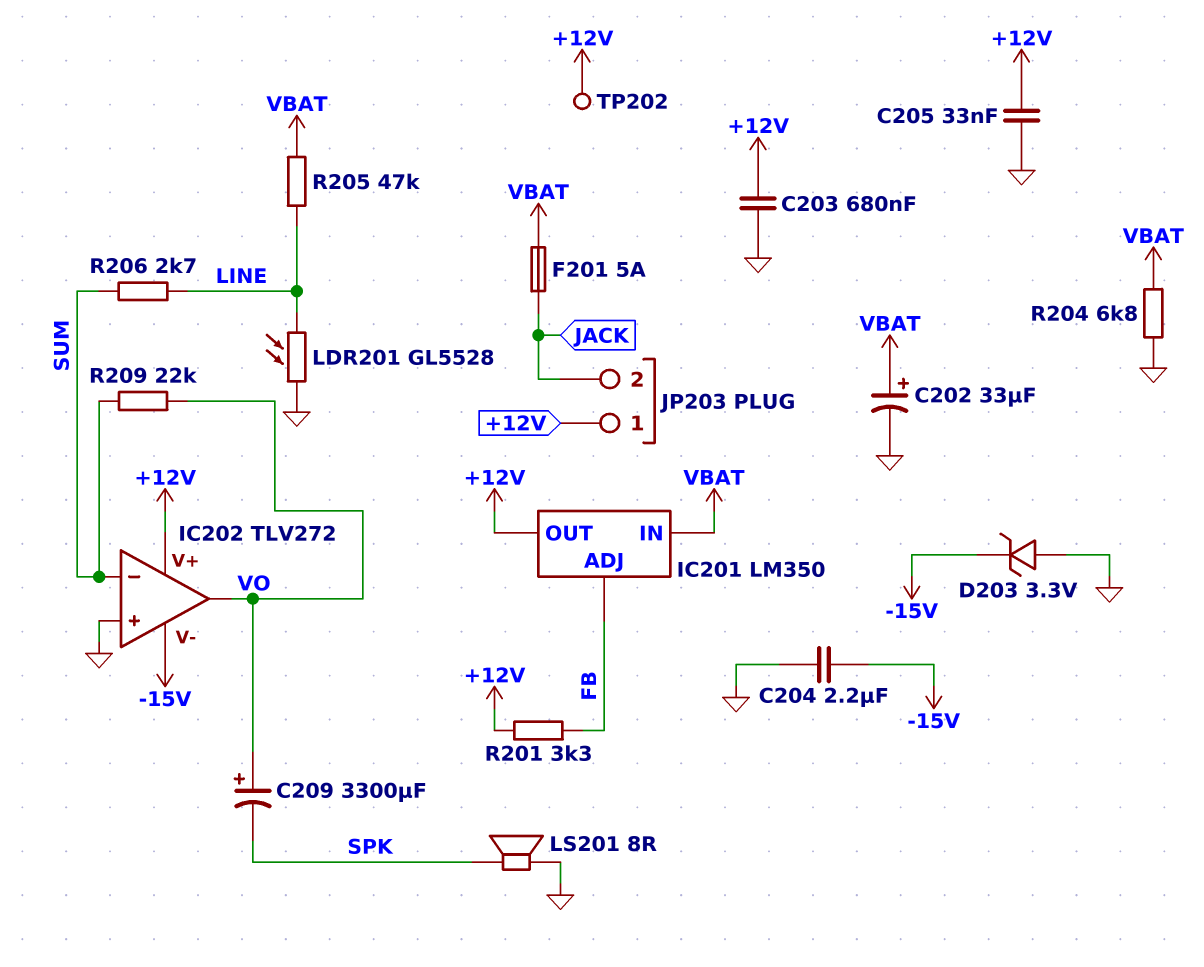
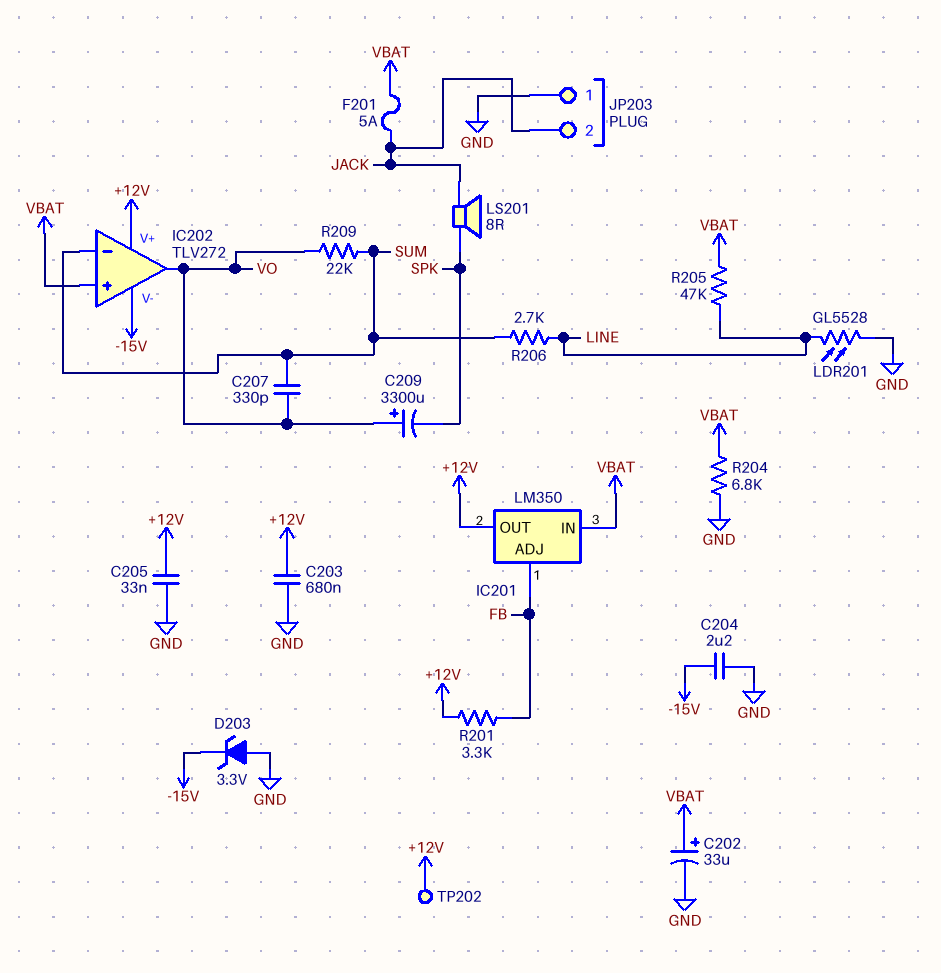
C207: none -> 330pF (SUM, VO)
IC202 pin in+: GND -> VBAT
JP203 pin 1: +12V -> GND
LS201: speaker 8R (GND, SPK) -> speaker 8R (JACK, SPK)

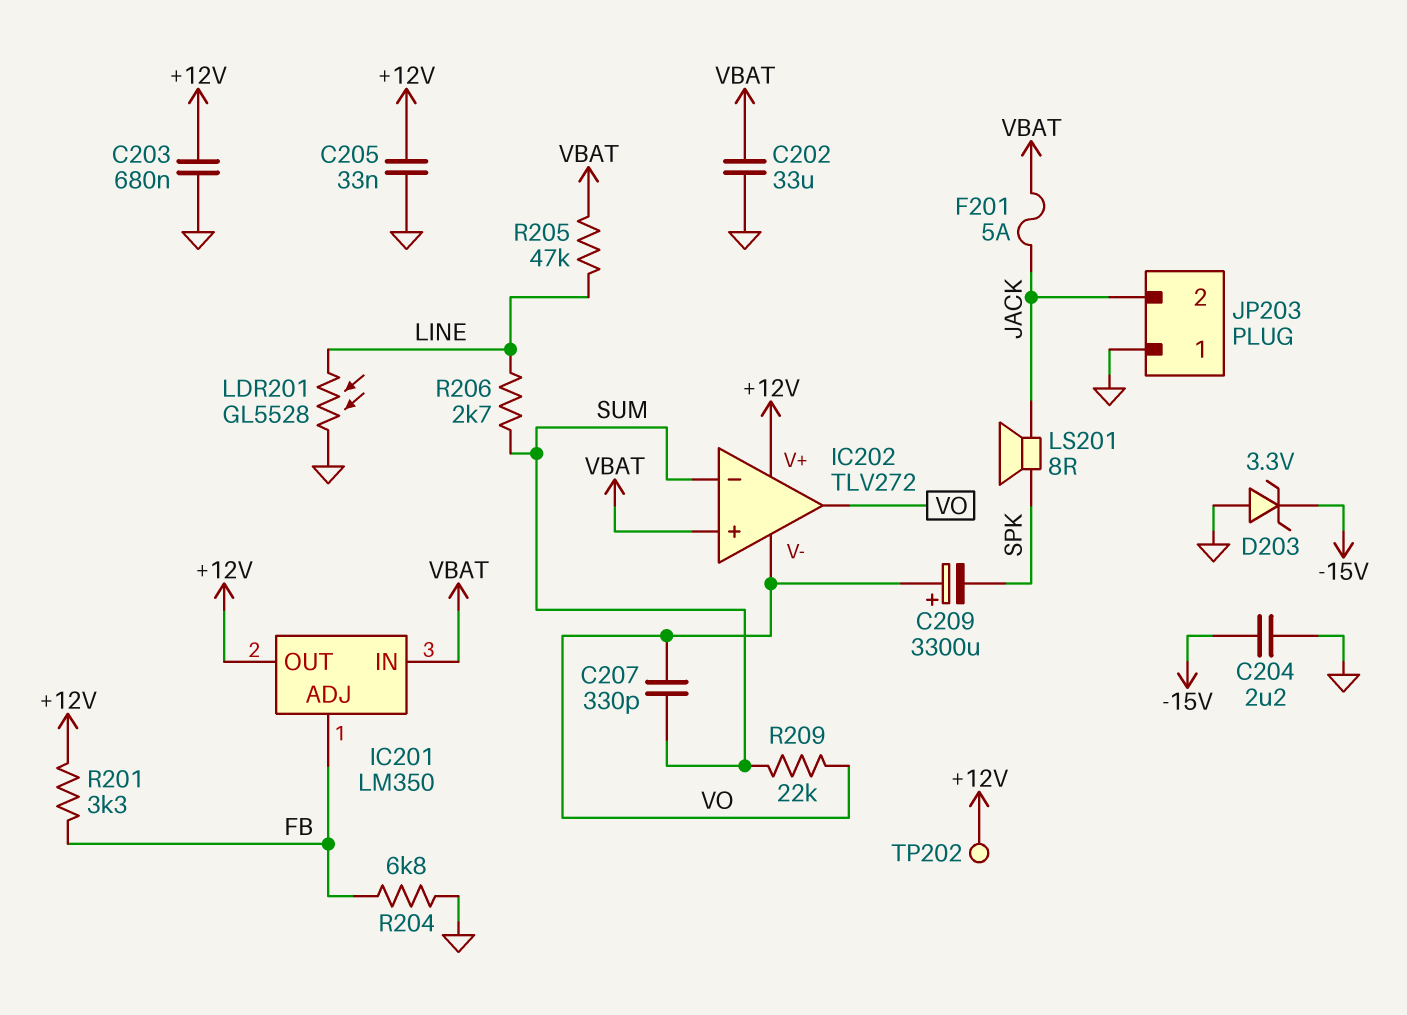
C202: 33uF (plus VBAT, minus GND) -> 33uF (GND, VBAT)
IC202 pin V-: -15V -> VO
R204: 6.8k (GND, VBAT) -> 6.8k (FB, GND)

